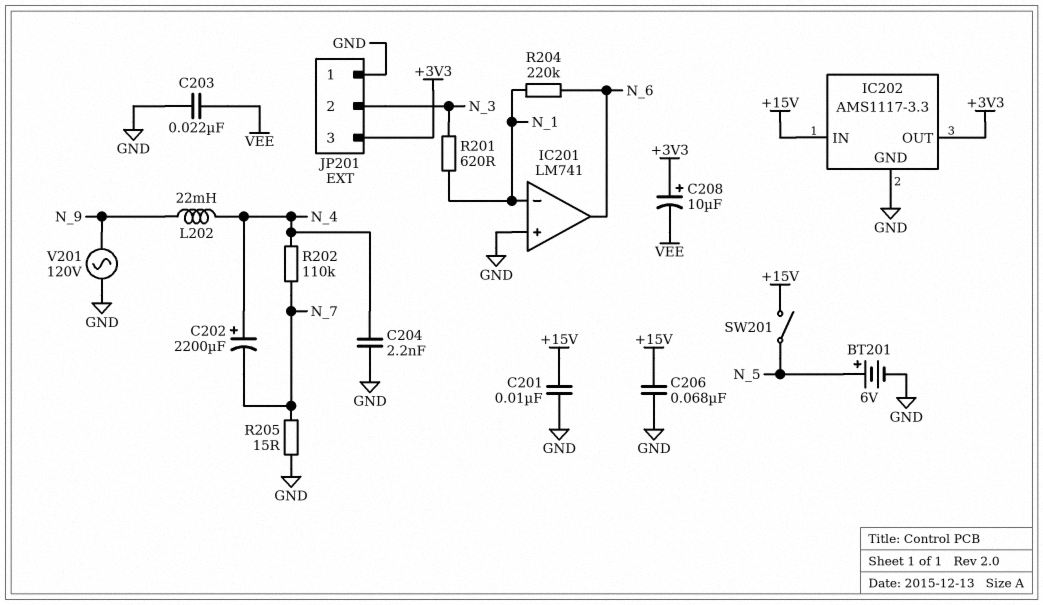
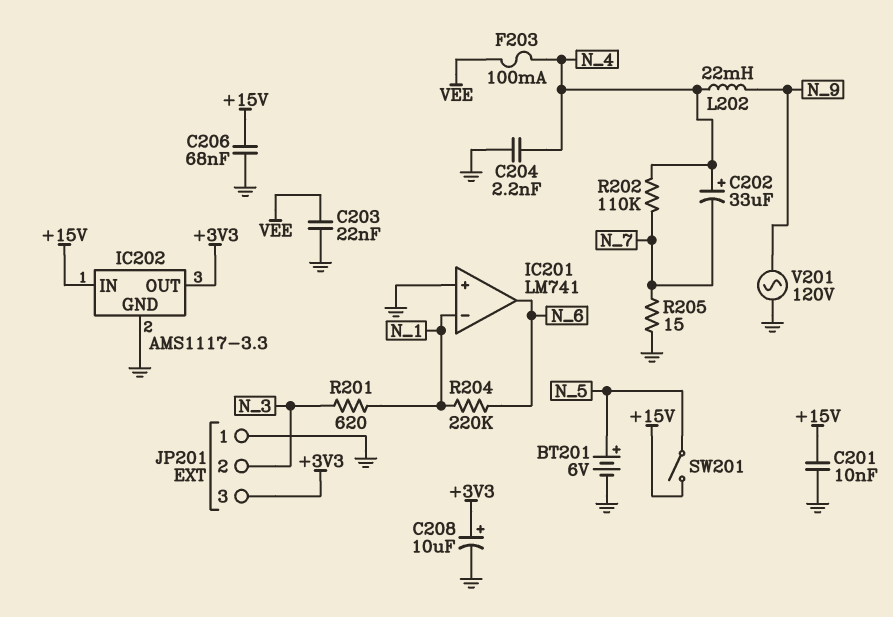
C202: 2200uF (plus N_4, minus N_7) -> 33uF (plus N_4, minus N_7)
C208: 10uF (plus +3V3, minus VEE) -> 10uF (plus +3V3, minus GND)
F203: none -> 100mA (N_4, VEE)

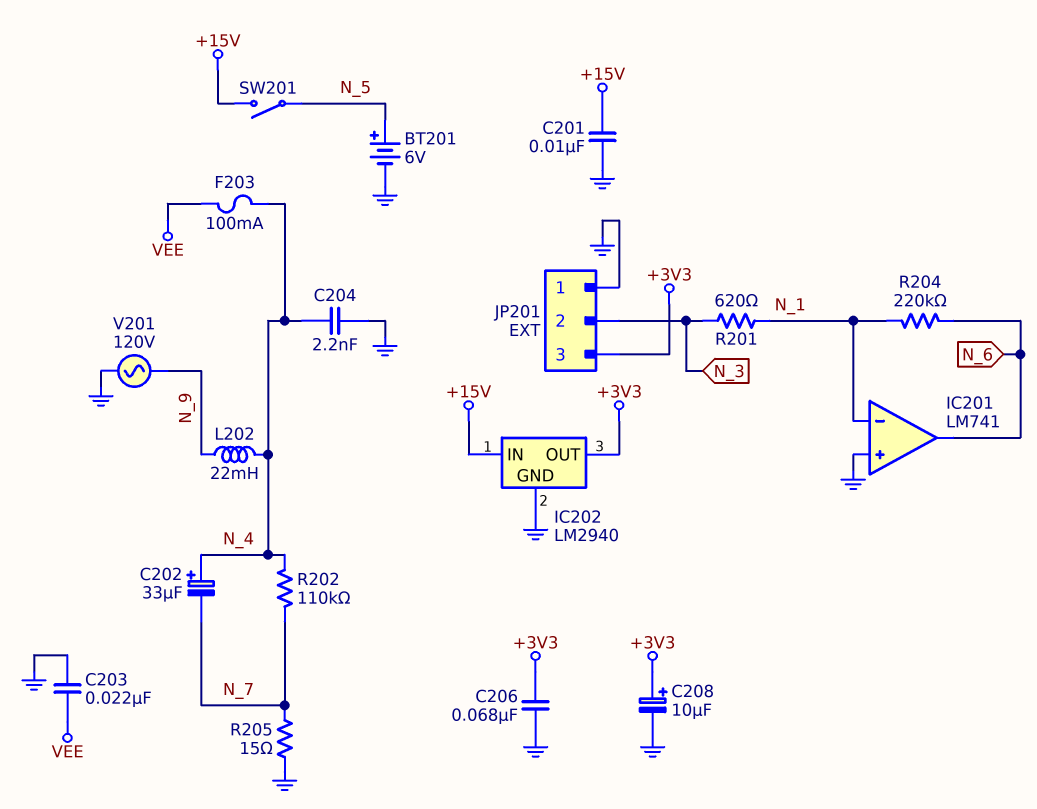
C206: 68nF (+15V, GND) -> 68nF (+3V3, GND)
IC202: AMS1117-3.3 -> LM2940

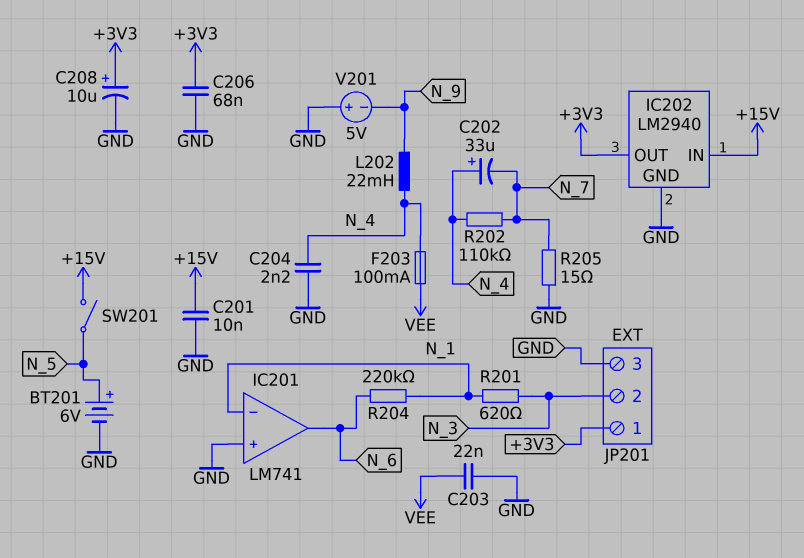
JP201 pin 1: GND -> +3V3
JP201 pin 3: +3V3 -> GND
V201: AC 120V (GND, N_9) -> 5V (plus GND, minus N_9)

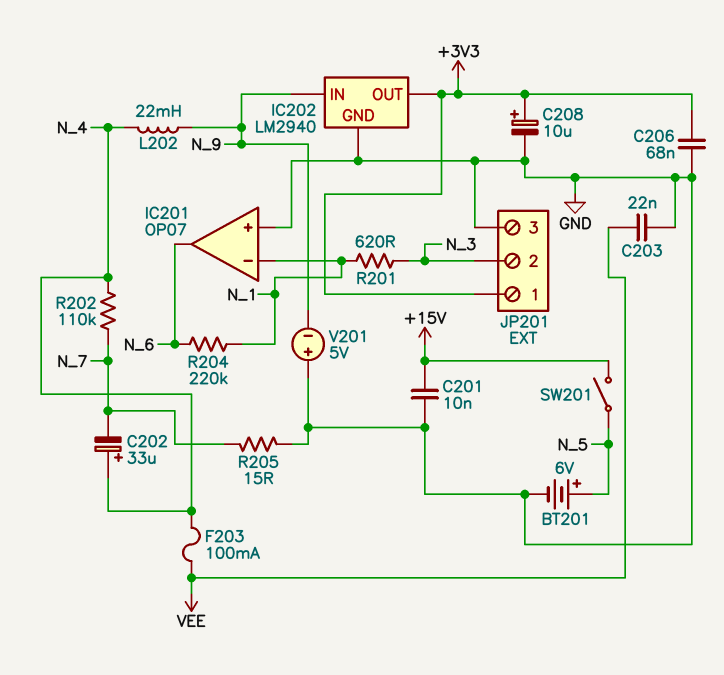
C204: 2.2nF (GND, N_4) -> none
IC201: LM741 -> OP07
IC202 pin IN: +15V -> N_9

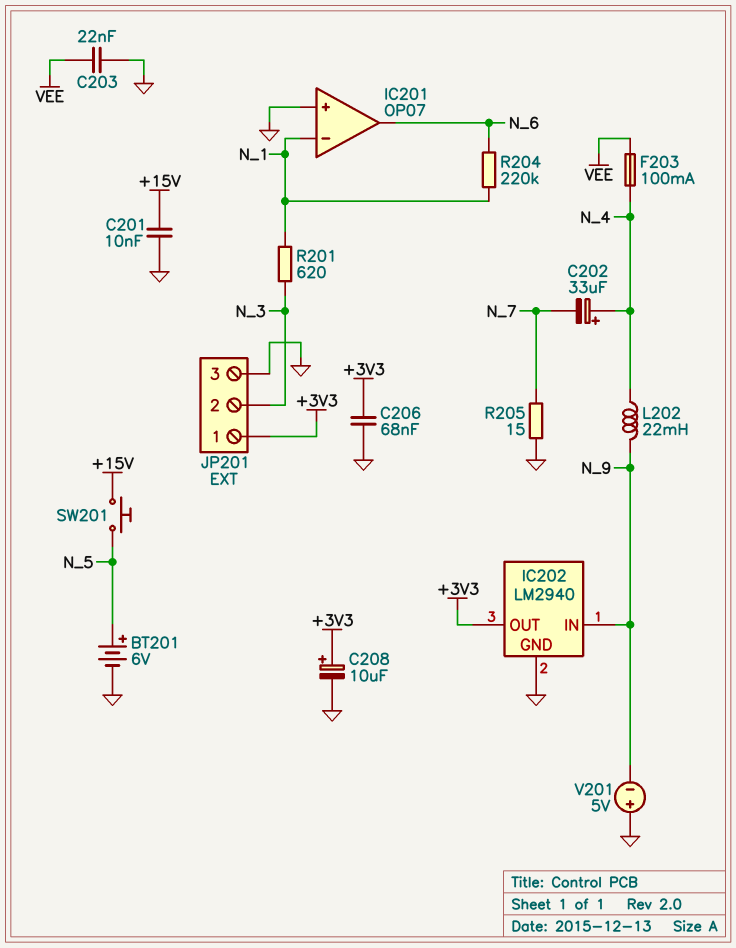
R202: 110k (N_4, N_7) -> none
SW201: switch (+15V, N_5) -> button (+15V, N_5)

